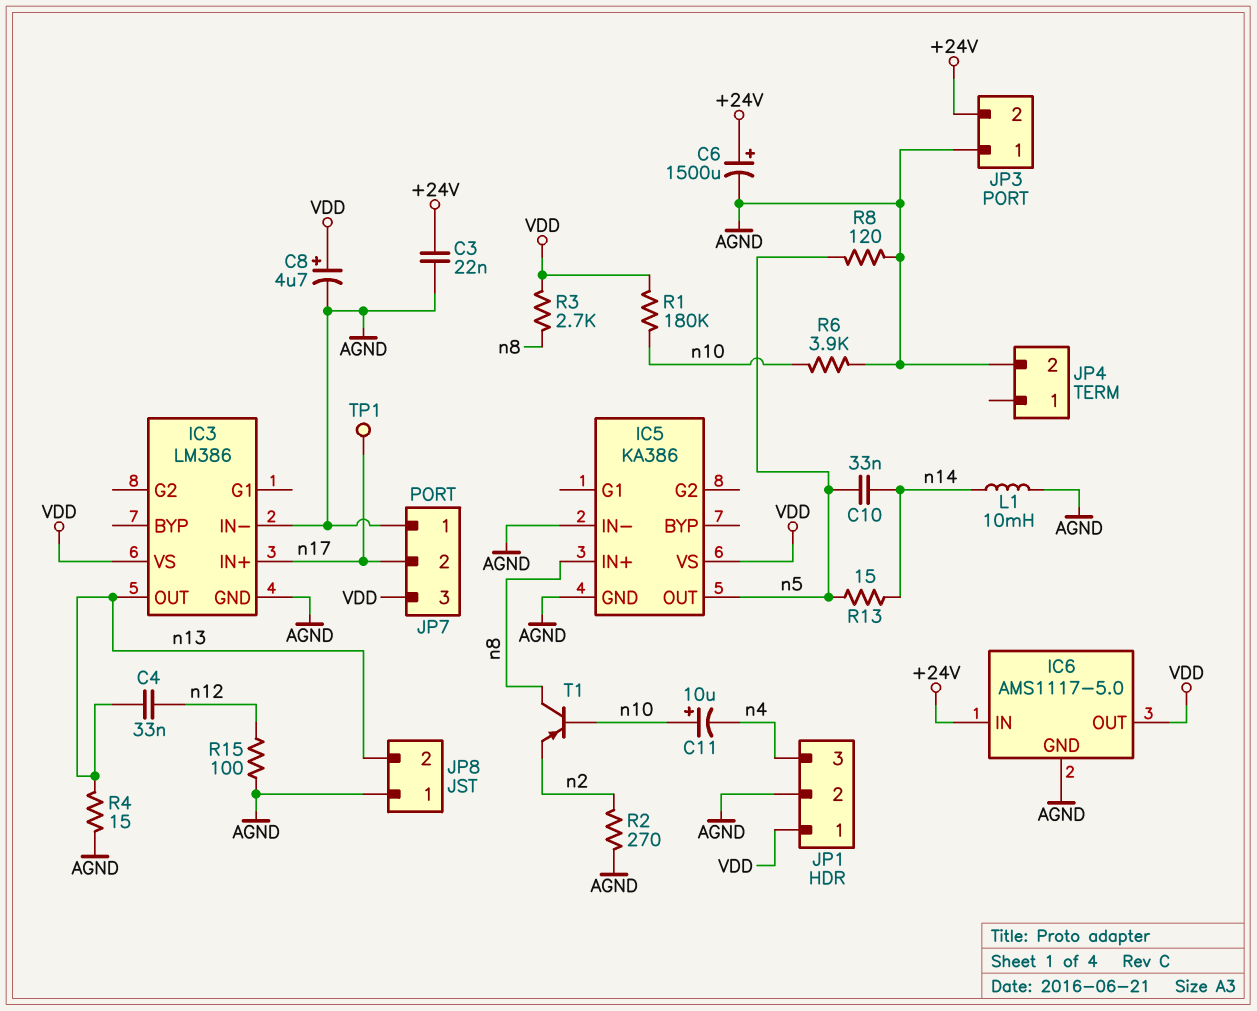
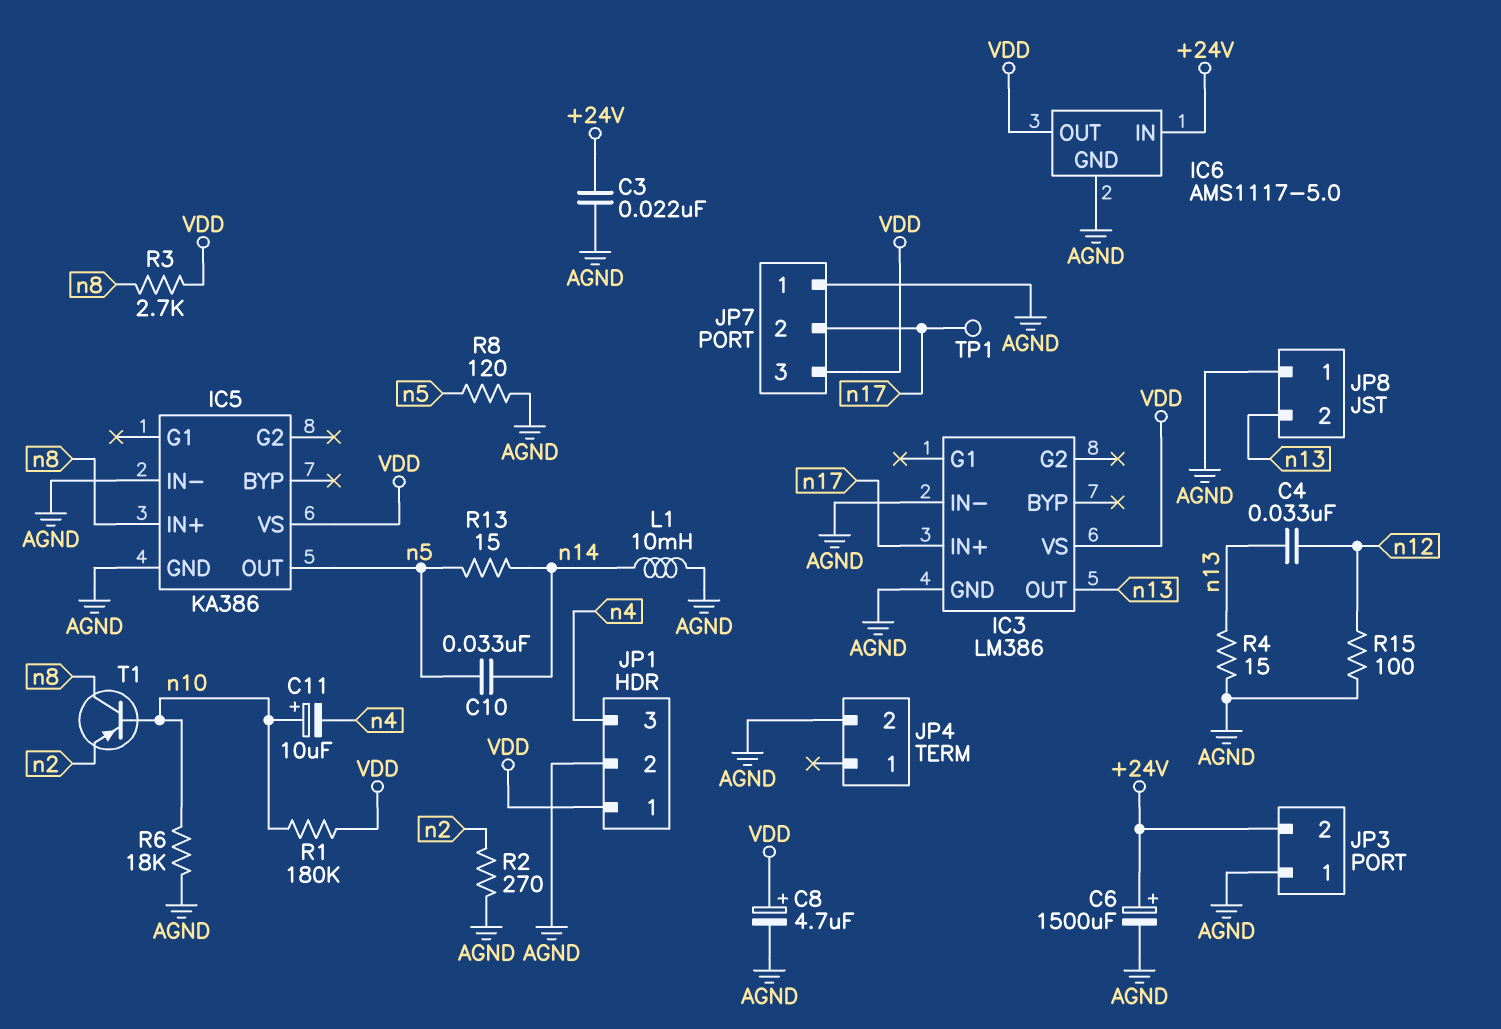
R6: 3.9k (AGND, n10) -> 18k (AGND, n10)

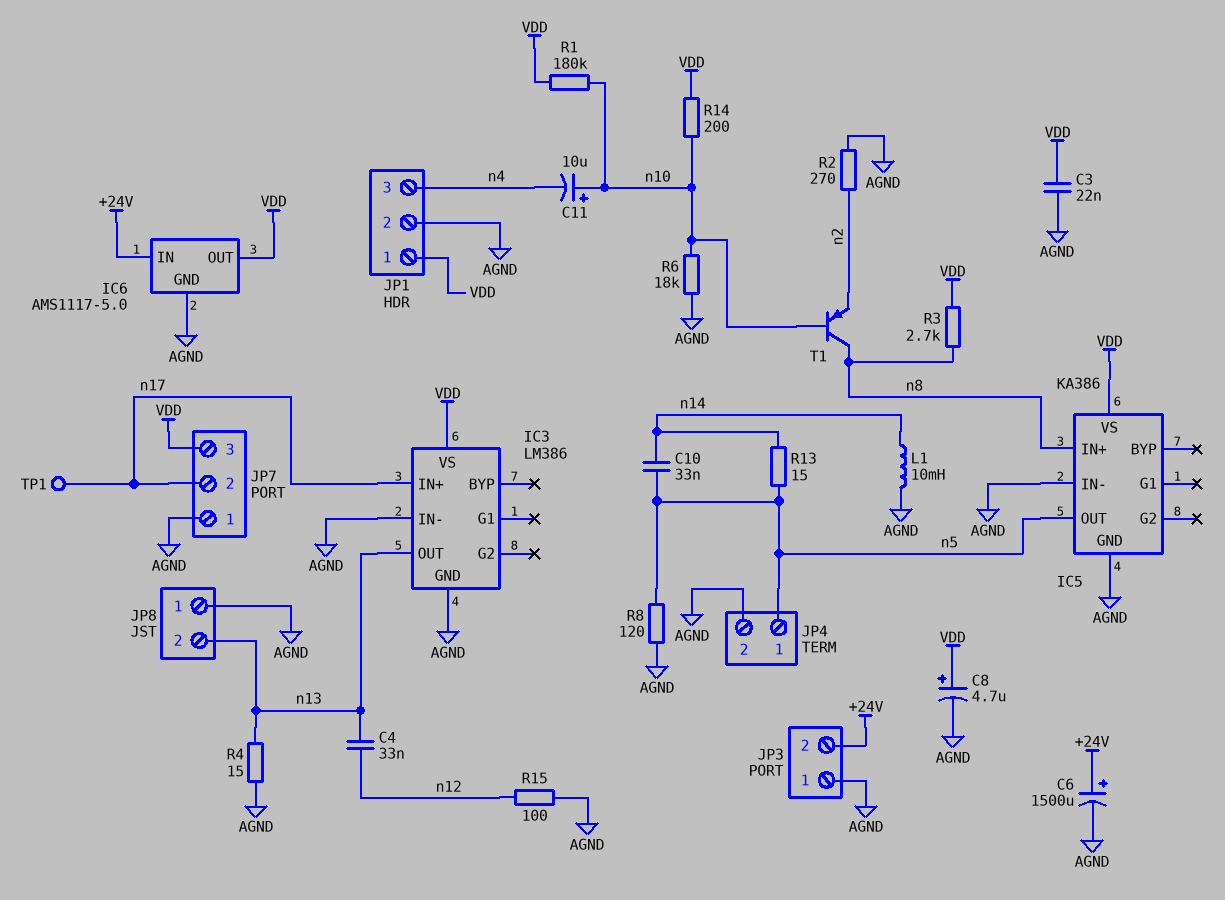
C3: 22nF (+24V, AGND) -> 22nF (AGND, VDD)
JP4 pin 1: none -> n5
R14: none -> 200 (VDD, n10)

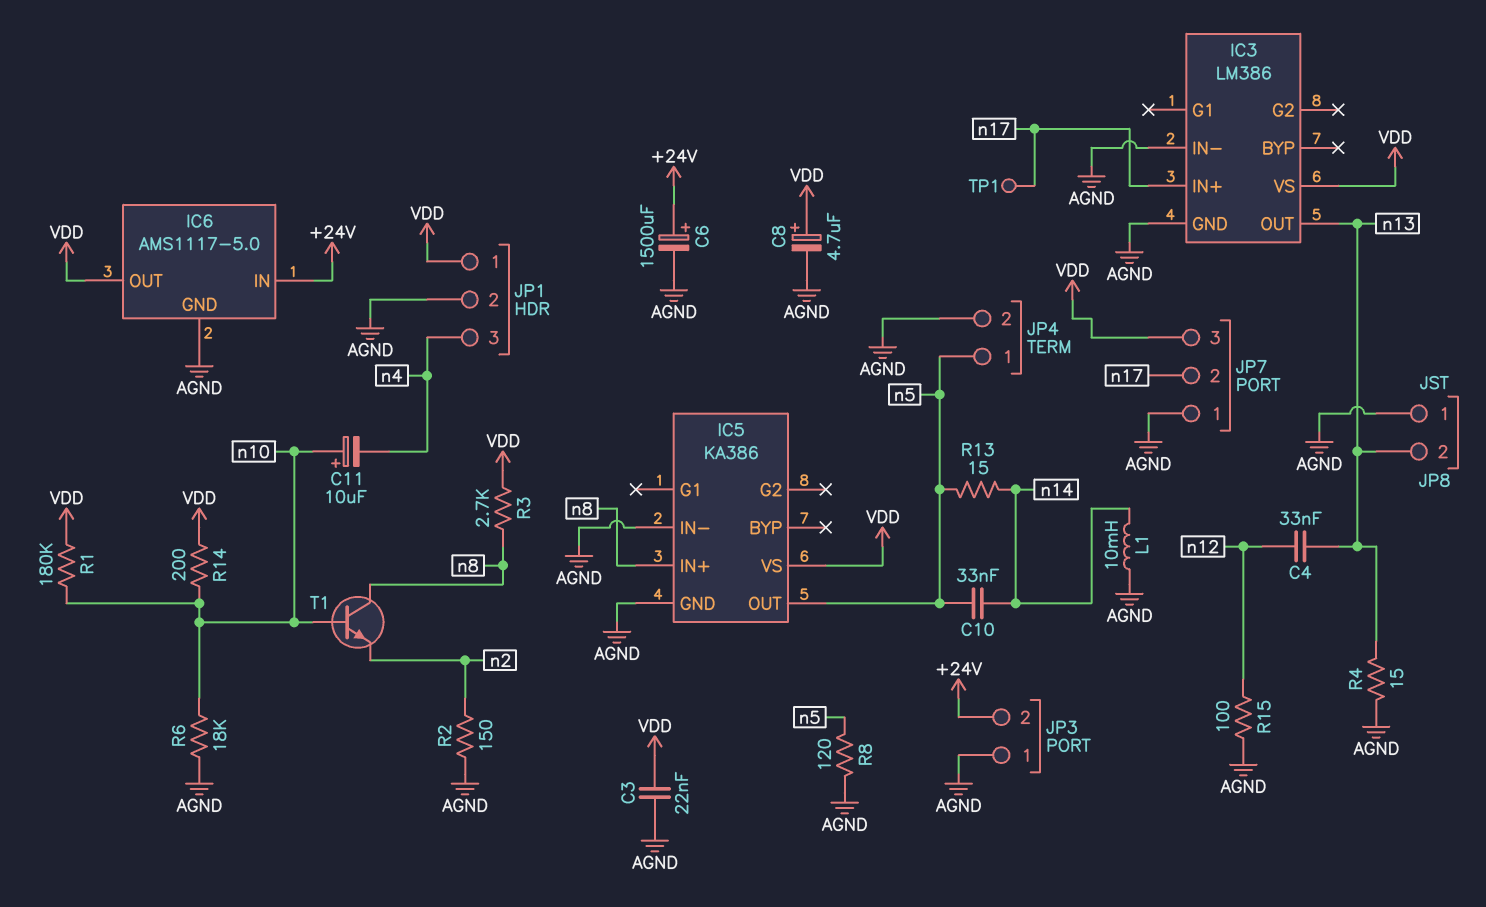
R2: 270 (AGND, n2) -> 150 (AGND, n2)
T1: PNP (B n10, C n8, E n2) -> NPN (B n10, C n8, E n2)

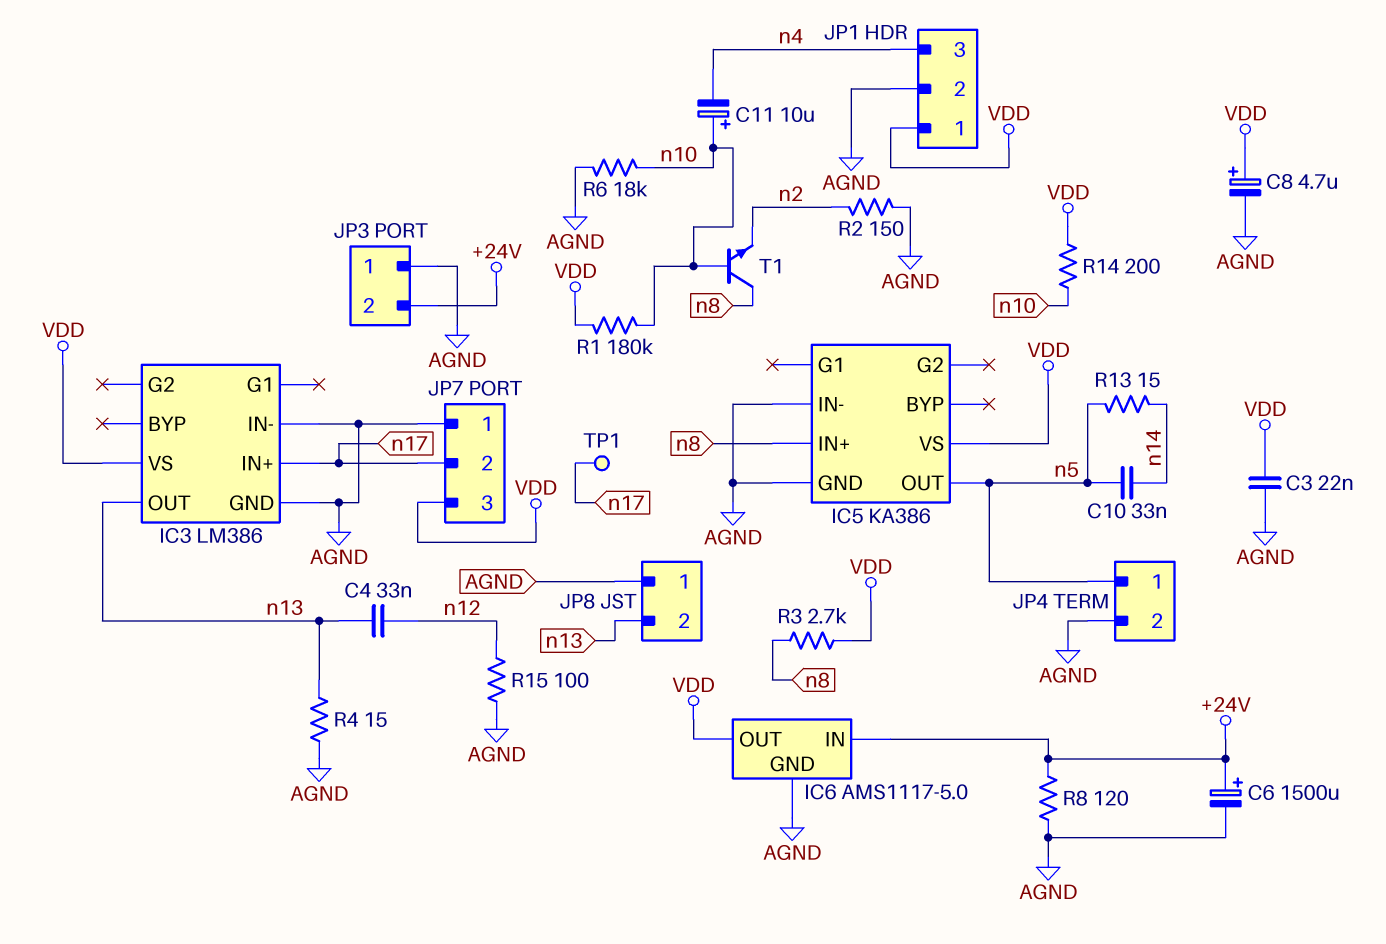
L1: 10mH (AGND, n14) -> none
R8: 120 (AGND, n5) -> 120 (+24V, AGND)

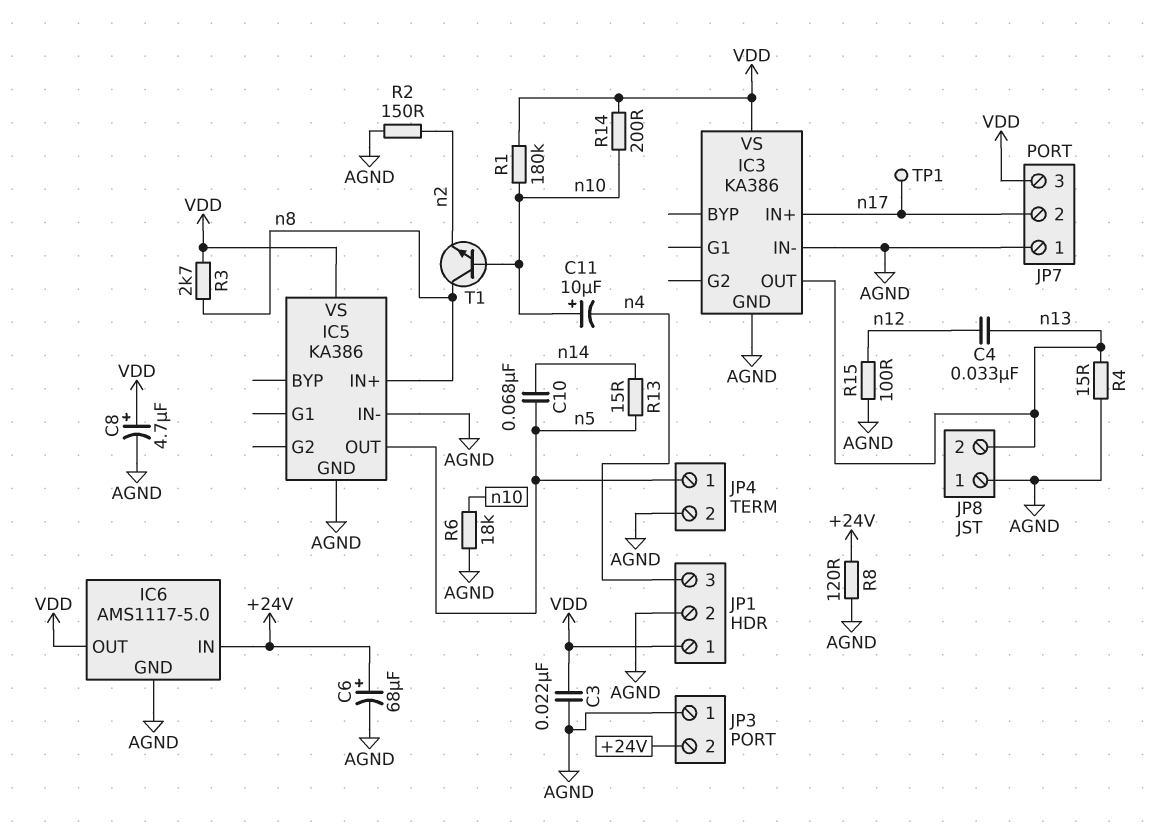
C6: 1500uF (plus +24V, minus AGND) -> 68uF (plus +24V, minus AGND)
C10: 33nF (n5, n14) -> 68nF (n5, n14)
IC3: LM386 -> KA386

